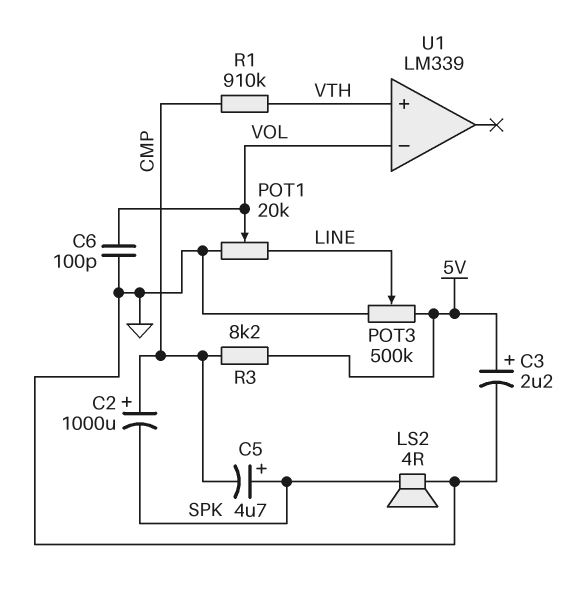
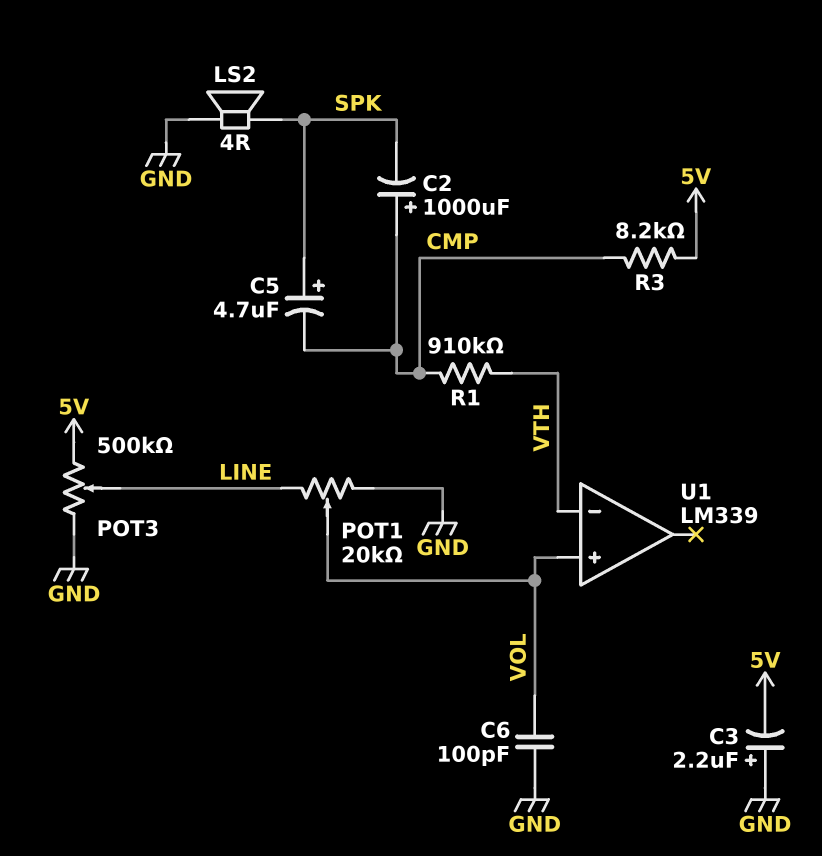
C3: 2.2uF (plus 5V, minus GND) -> 2.2uF (plus GND, minus 5V)
U1 pin in+: VTH -> VOL
U1 pin in-: VOL -> VTH

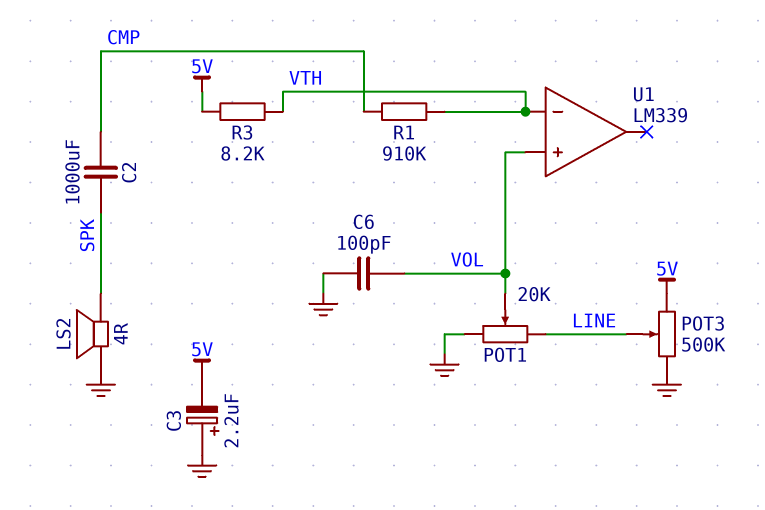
C2: 1000uF (plus CMP, minus SPK) -> 1000uF (CMP, SPK)
C5: 4.7uF (plus SPK, minus CMP) -> none
R3: 8.2k (5V, CMP) -> 8.2k (5V, VTH)

